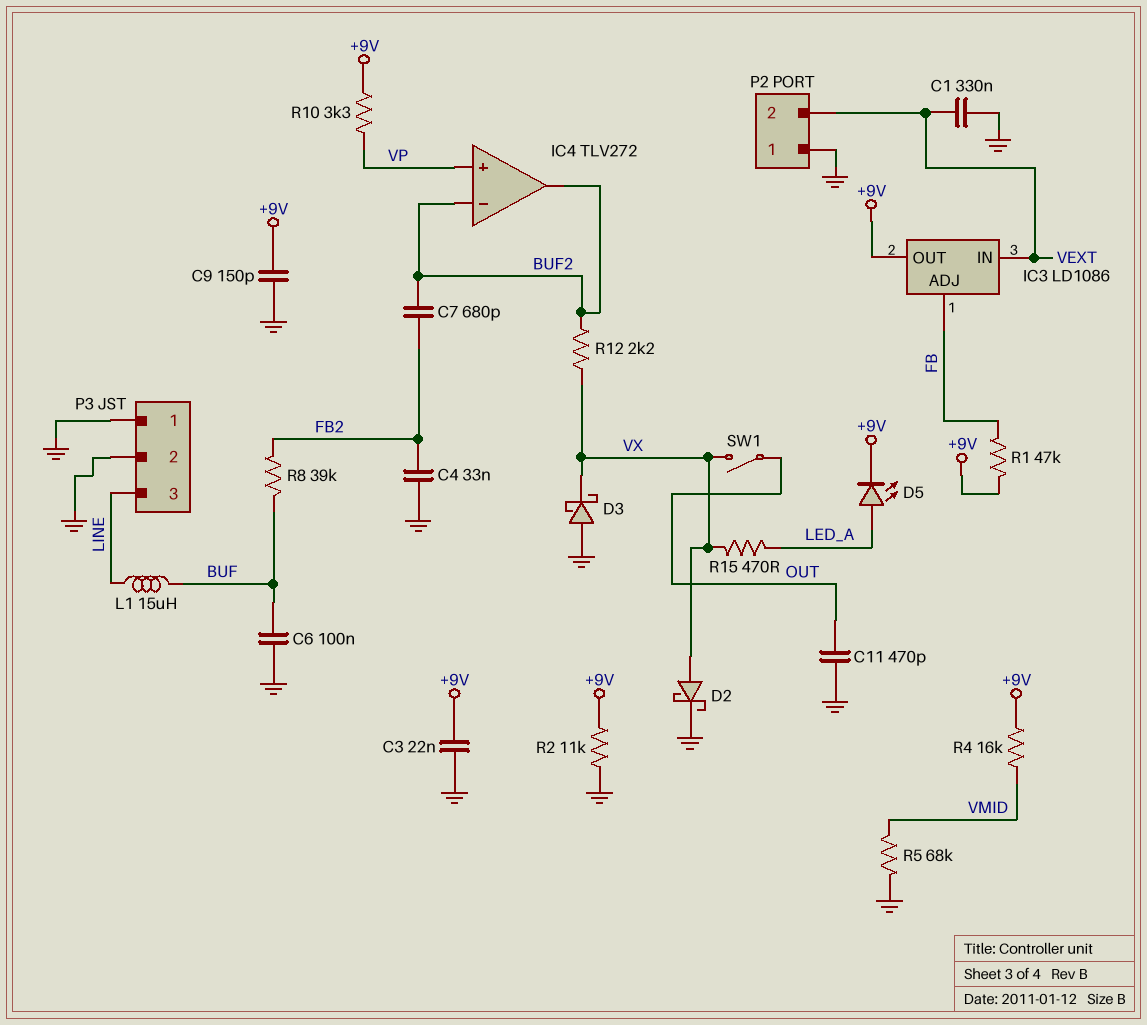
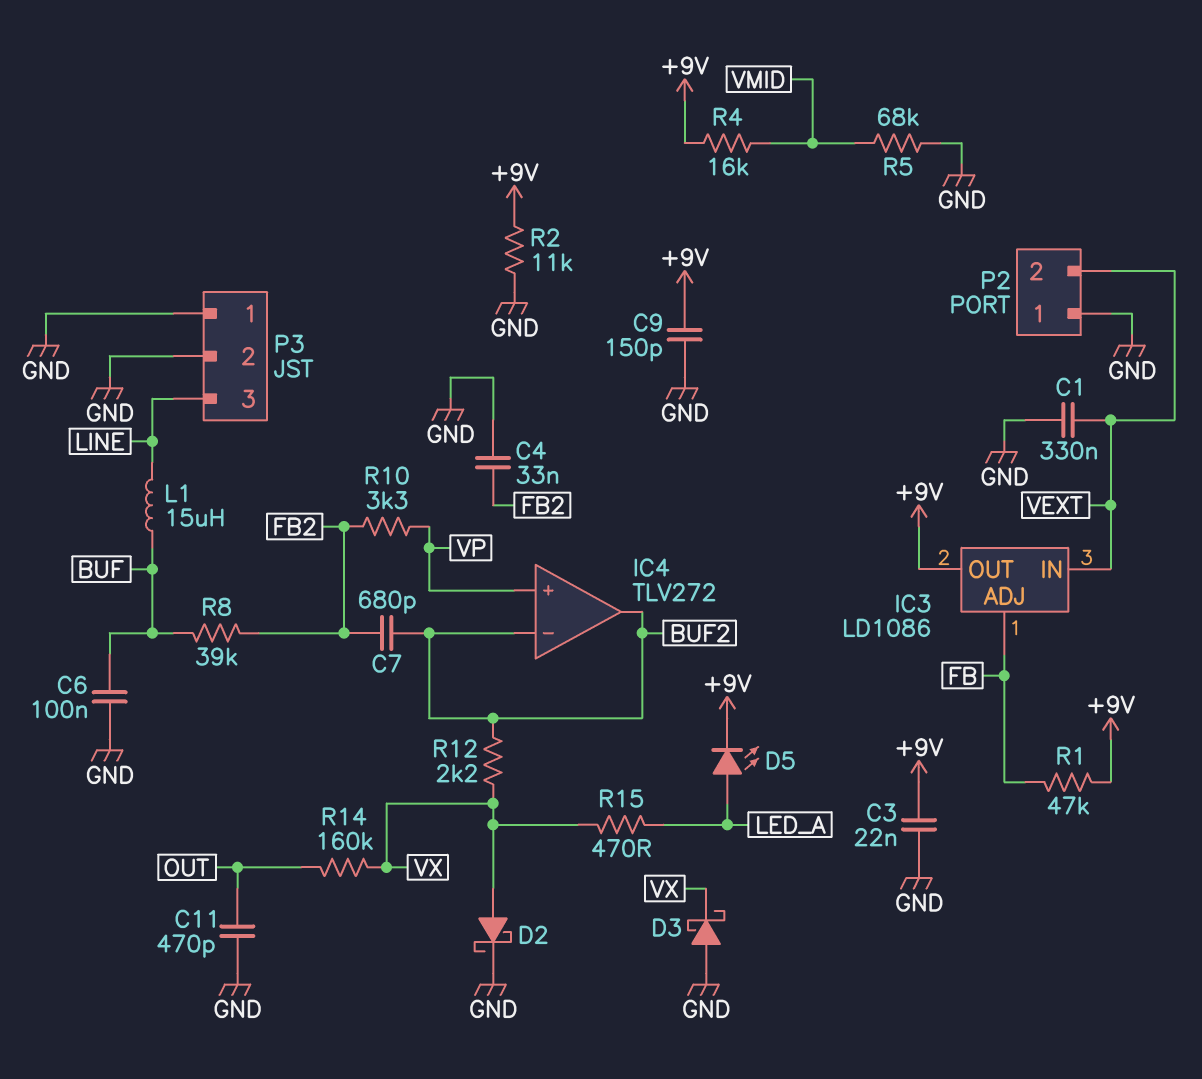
R10: 3.3k (+9V, VP) -> 3.3k (FB2, VP)
R14: none -> 160k (OUT, VX)
SW1: switch (OUT, VX) -> none

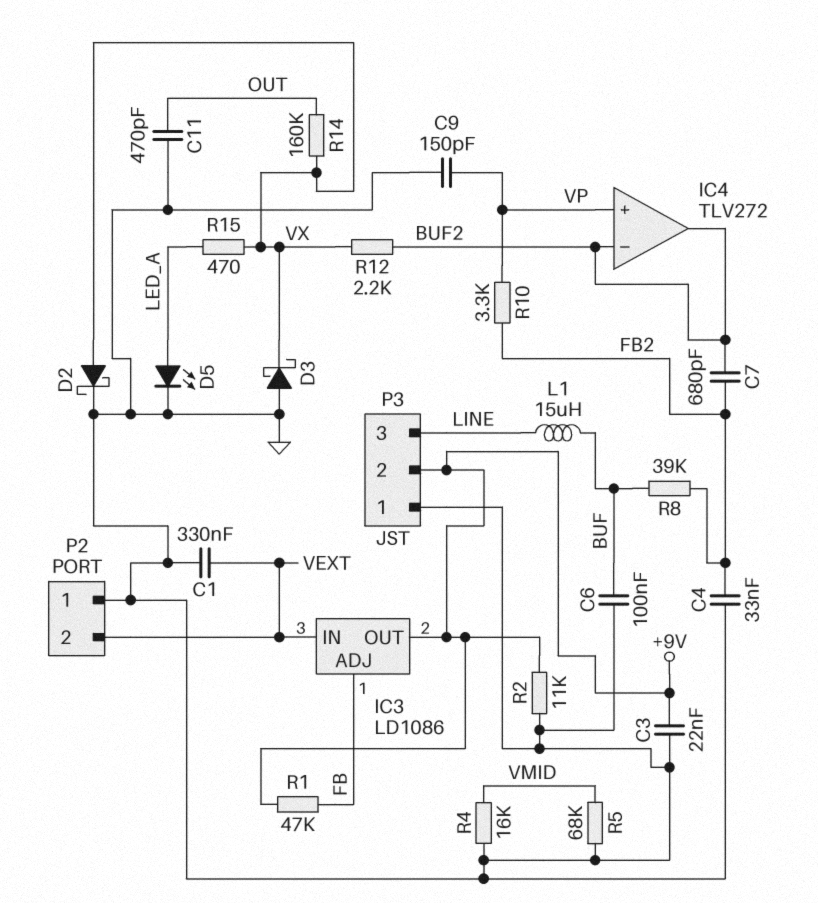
C9: 150pF (+9V, GND) -> 150pF (GND, VP)
D5: LED (A LED_A, K +9V) -> LED (A LED_A, K GND)
P3 pin 2: GND -> +9V
R4: 16k (+9V, VMID) -> 16k (GND, VMID)

